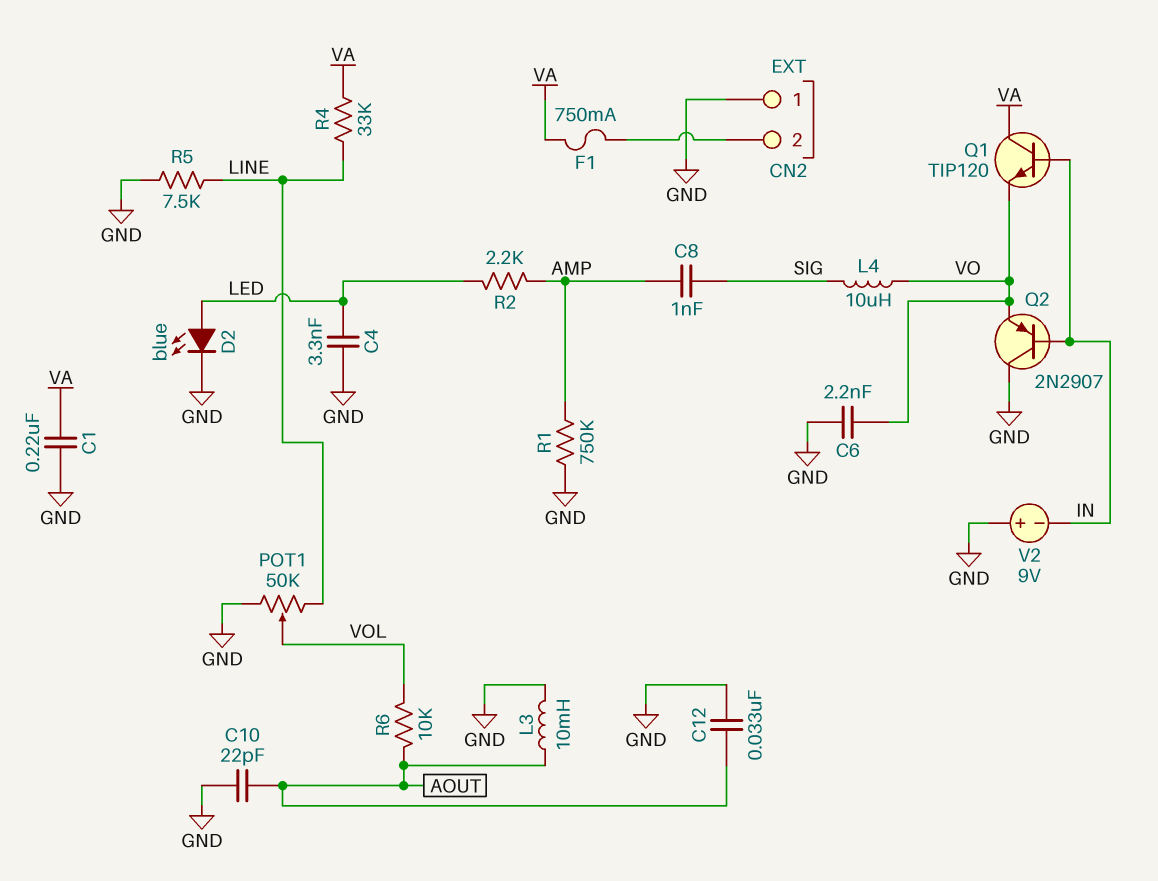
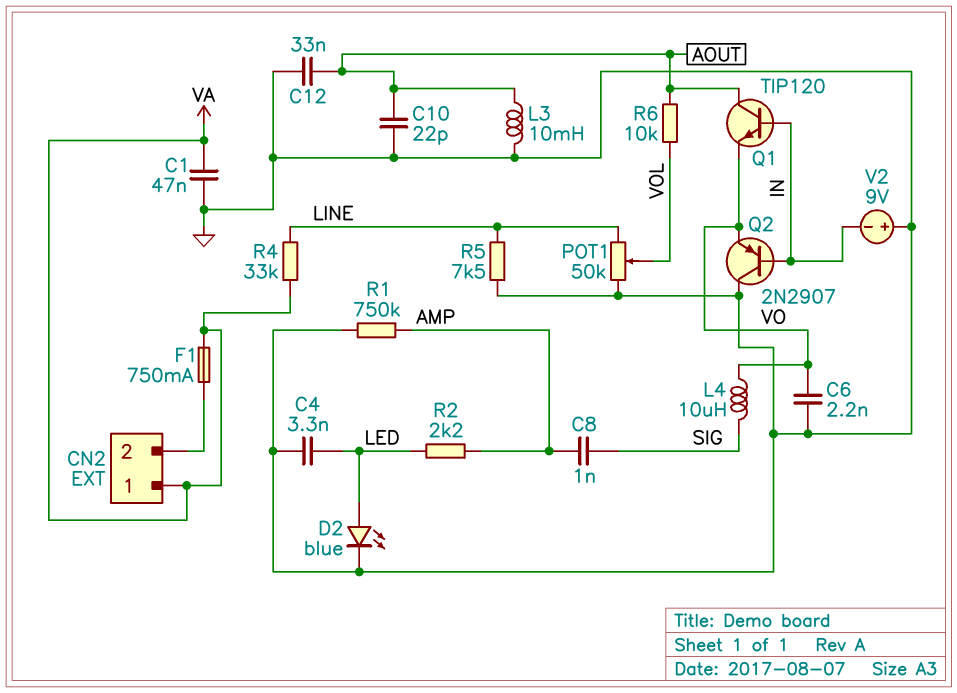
C1: 220nF (GND, VA) -> 47nF (GND, VA)
CN2 pin 1: GND -> VA
Q1: NPN TIP120 (B IN, C VA, E VO) -> NPN TIP120 (B IN, C AOUT, E VO)

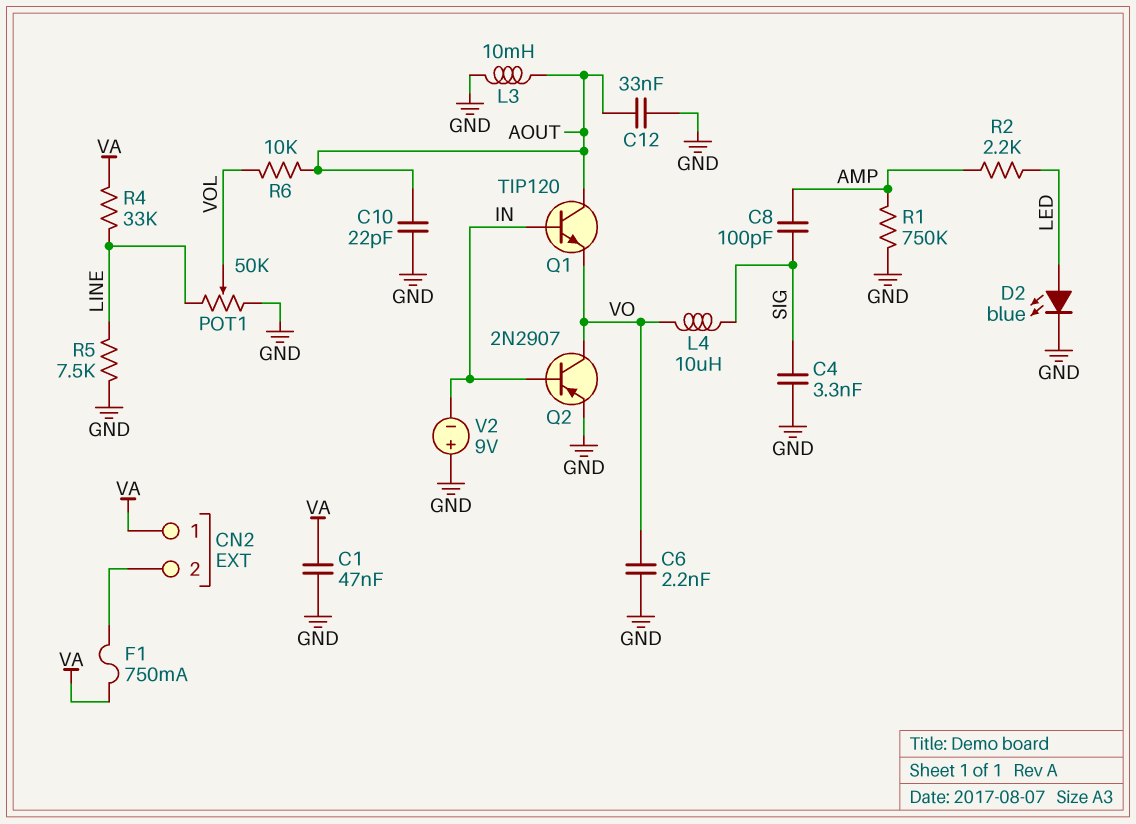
C4: 3.3nF (GND, LED) -> 3.3nF (GND, SIG)
C8: 1nF (AMP, SIG) -> 100pF (AMP, SIG)
Q2: PNP 2N2907 (B IN, C GND, E VO) -> PNP 2N2907 (B IN, C VO, E GND)

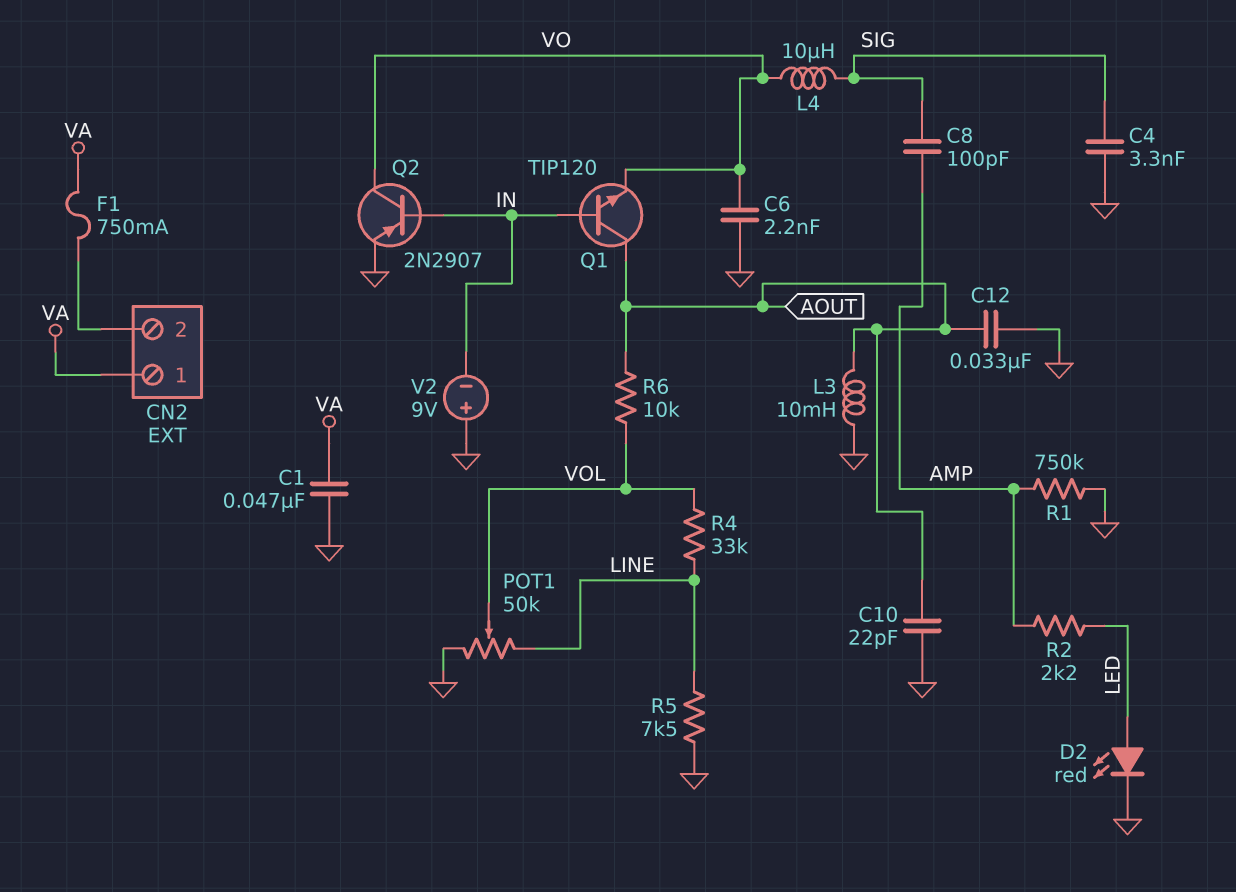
D2: LED blue (A LED, K GND) -> LED red (A LED, K GND)
R4: 33k (LINE, VA) -> 33k (LINE, VOL)

